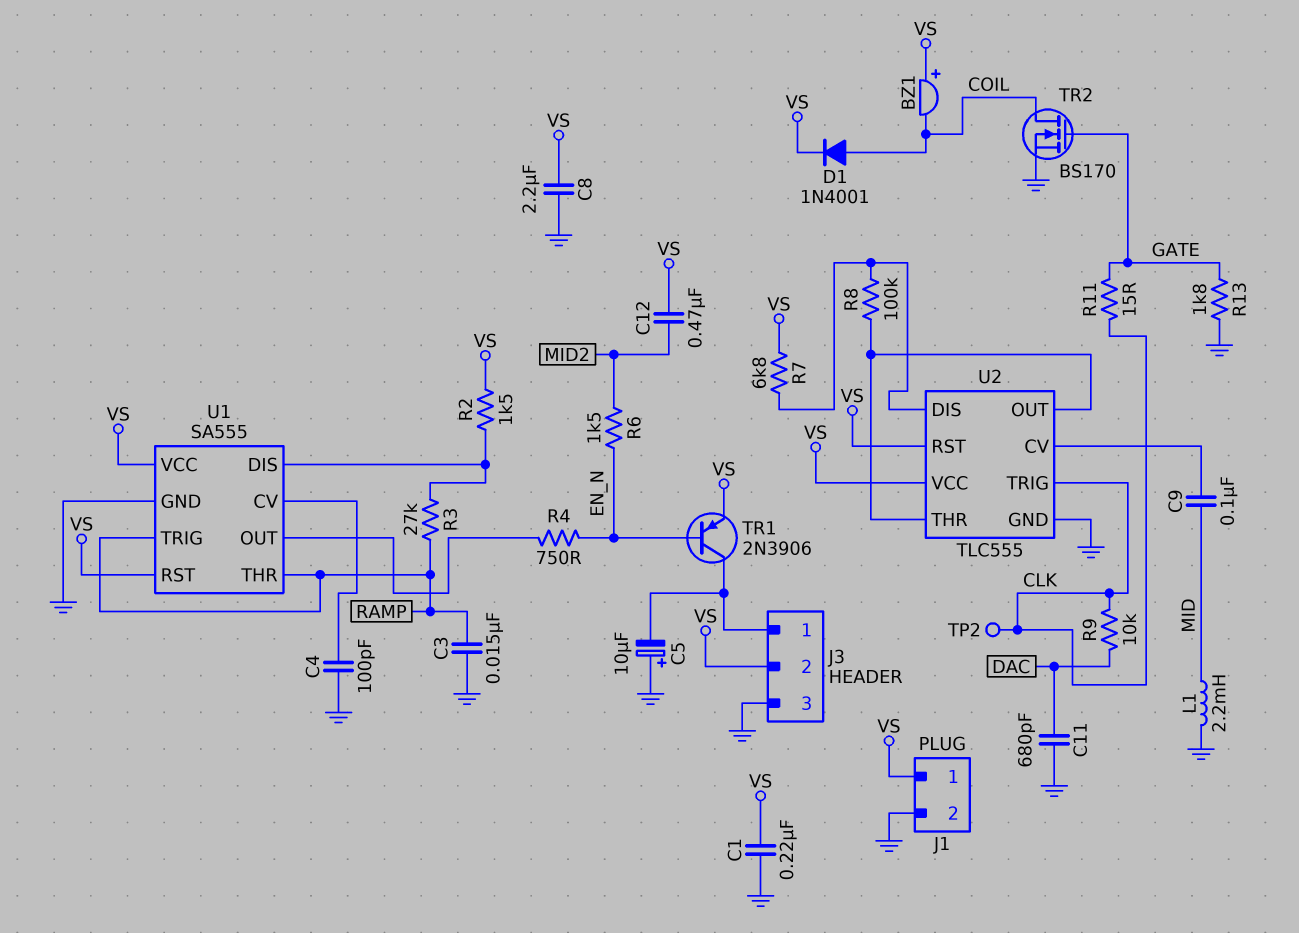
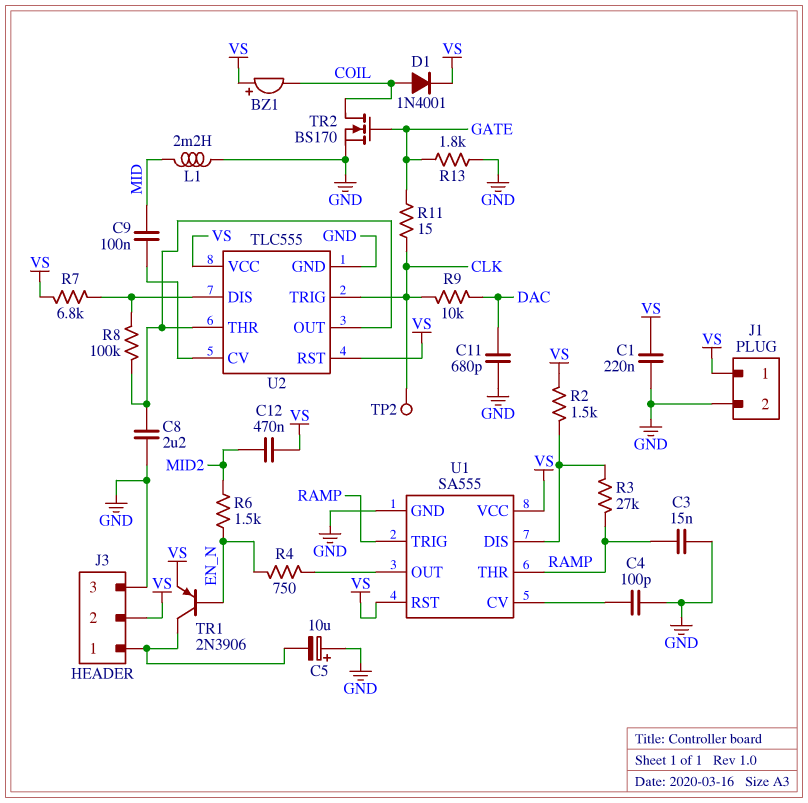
C8: 2.2uF (GND, VS) -> 2.2uF (GND, U2/OUT)

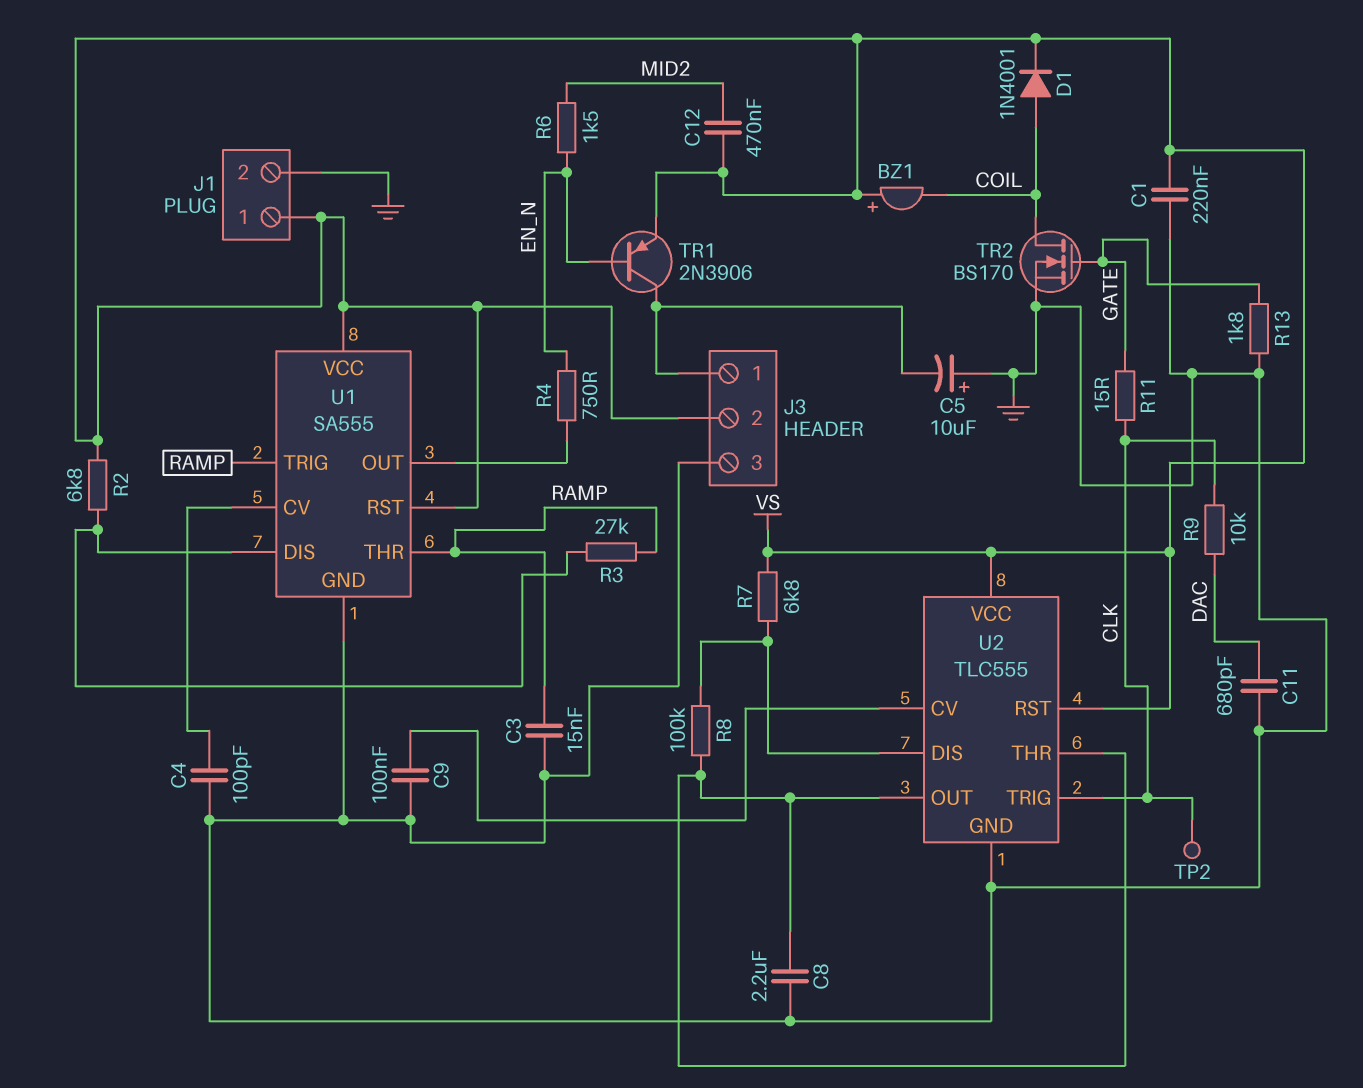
C9: 100nF (MID, U2/CV) -> 100nF (GND, U2/CV)
L1: 2.2mH (GND, MID) -> none
R2: 1.5k (U1/DIS, VS) -> 6.8k (U1/DIS, VS)

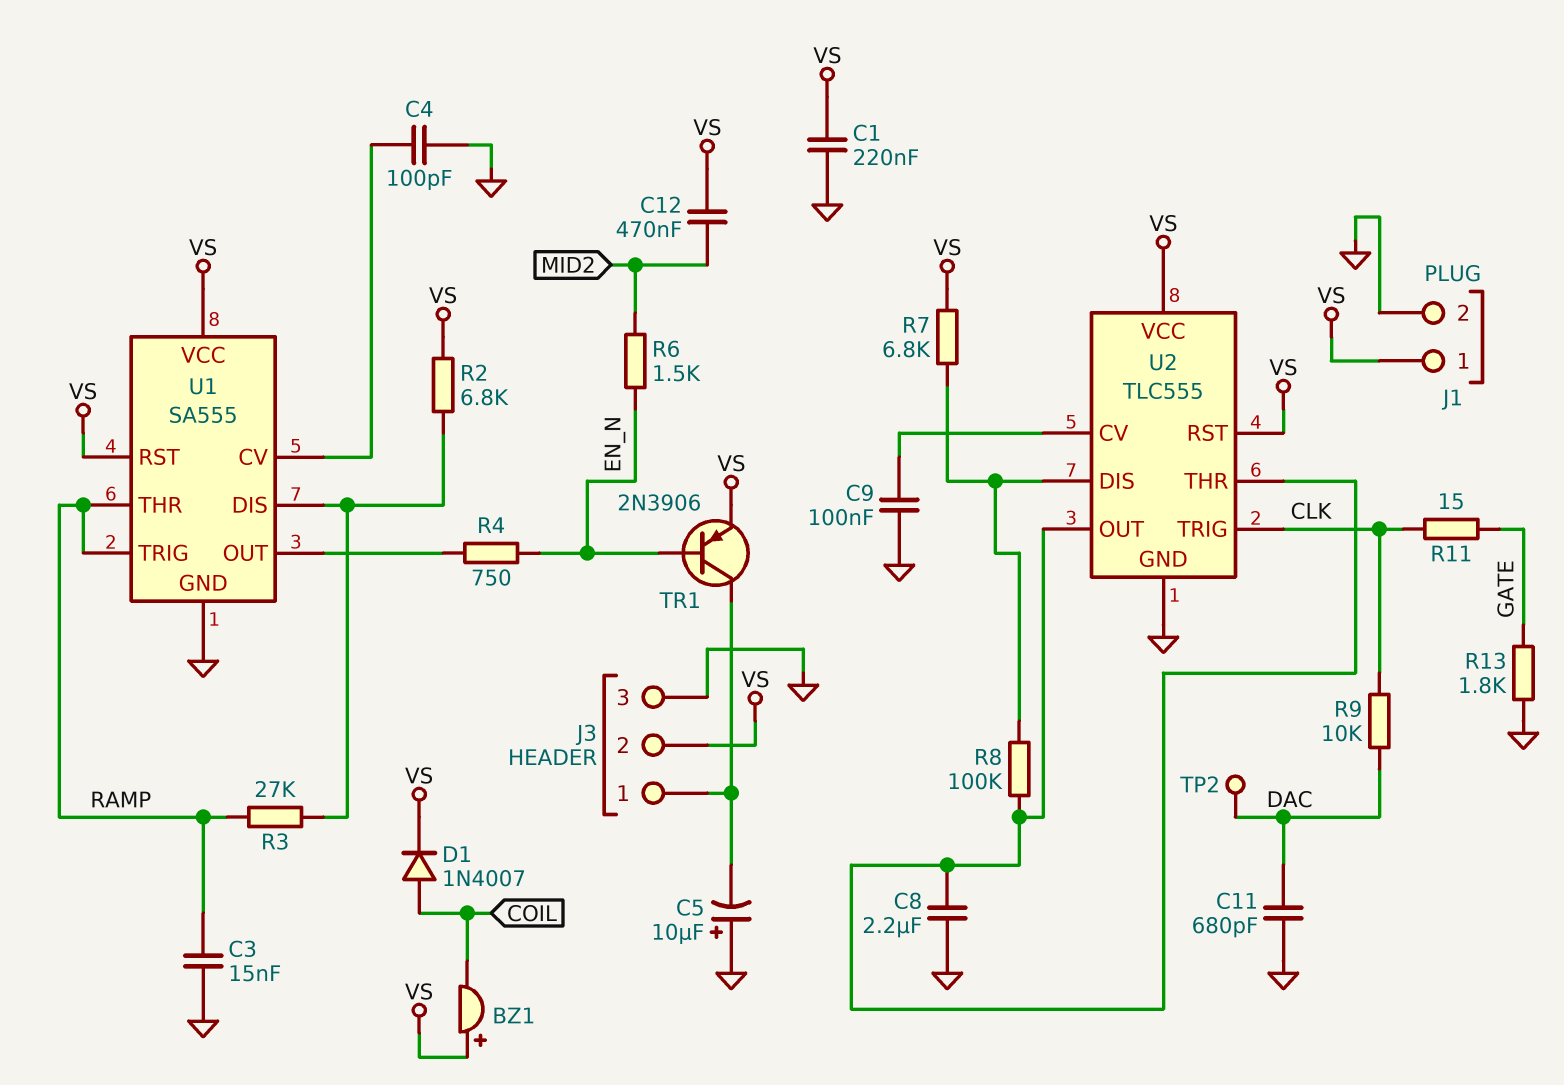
D1: diode 1N4001 (A COIL, K VS) -> diode 1N4007 (A COIL, K VS)
TP2: test point (CLK) -> test point (DAC)
TR2: NMOS BS170 (G GATE, D COIL, S GND) -> none

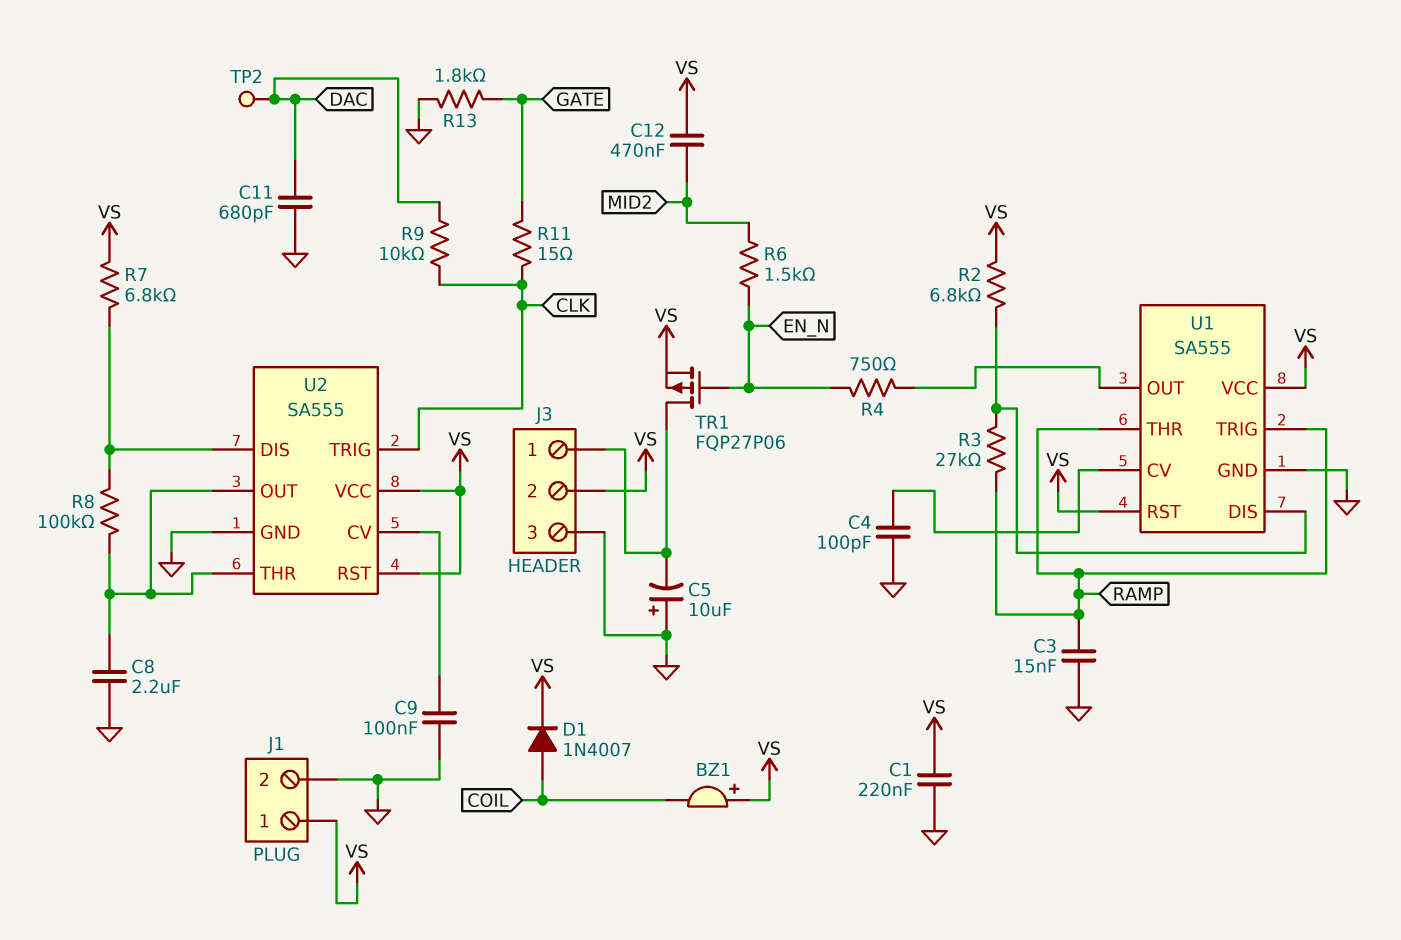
TR1: PNP 2N3906 (B EN_N, C J3/1, E VS) -> PMOS FQP27P06 (G EN_N, D J3/1, S VS)
U2: TLC555 -> SA555

